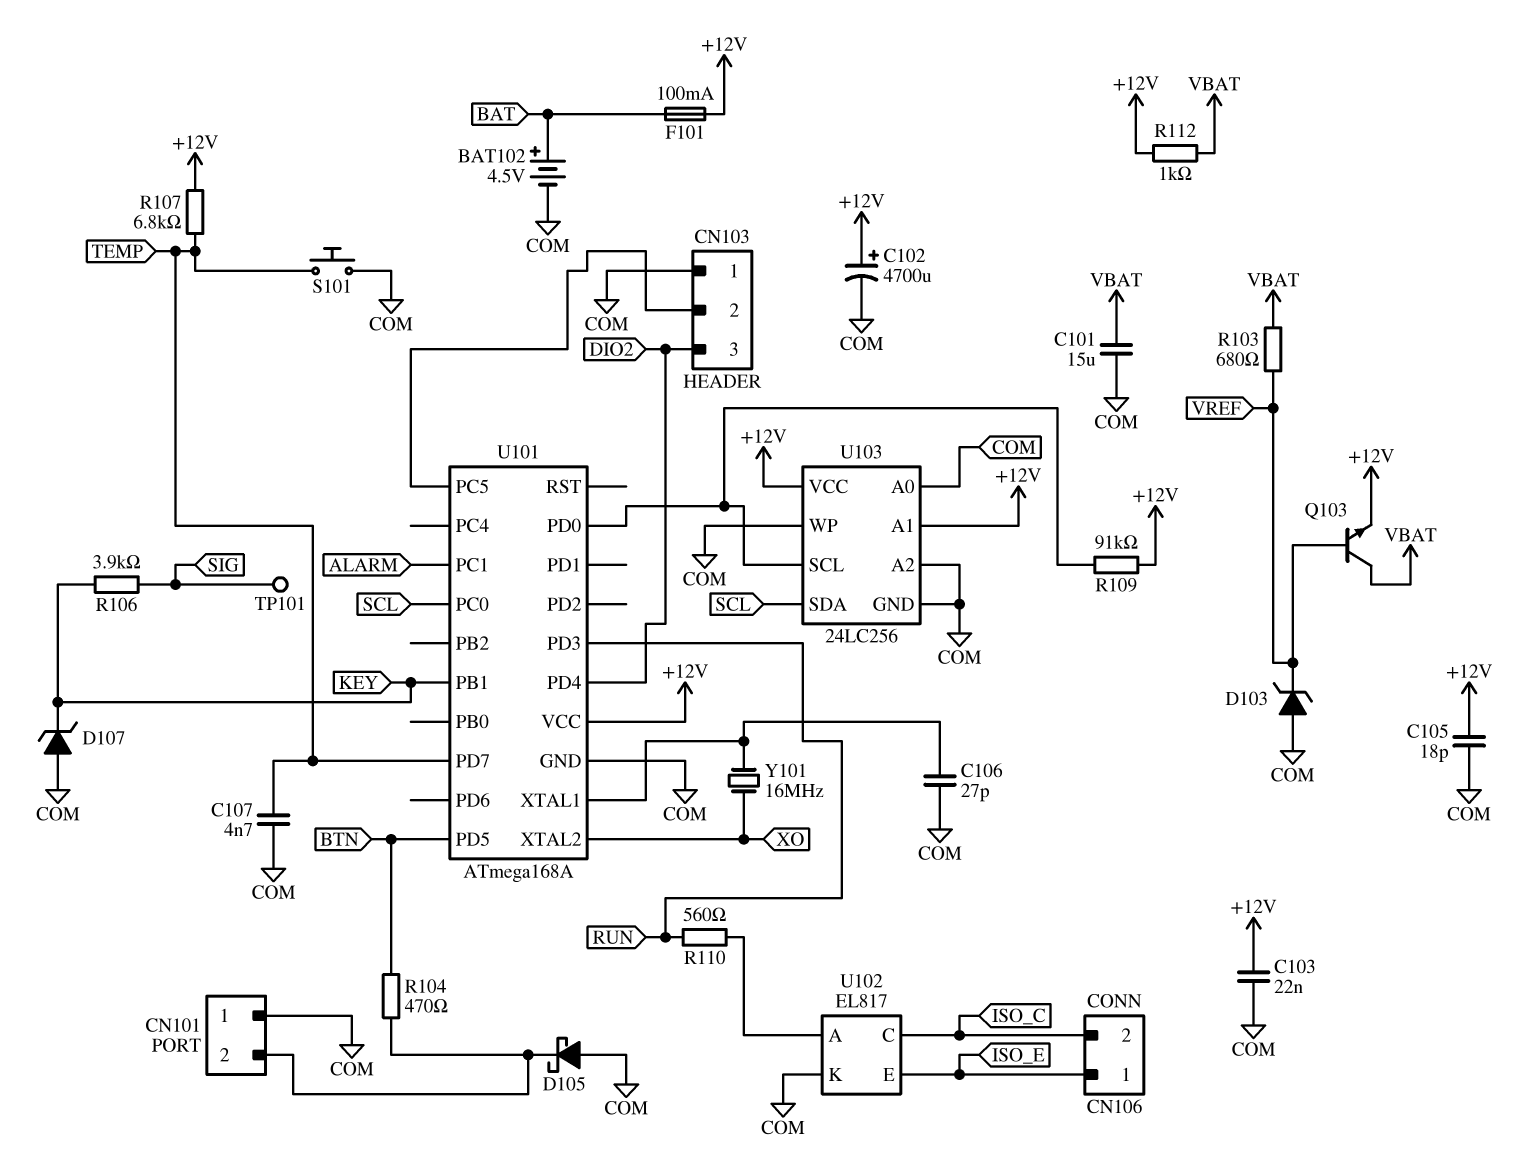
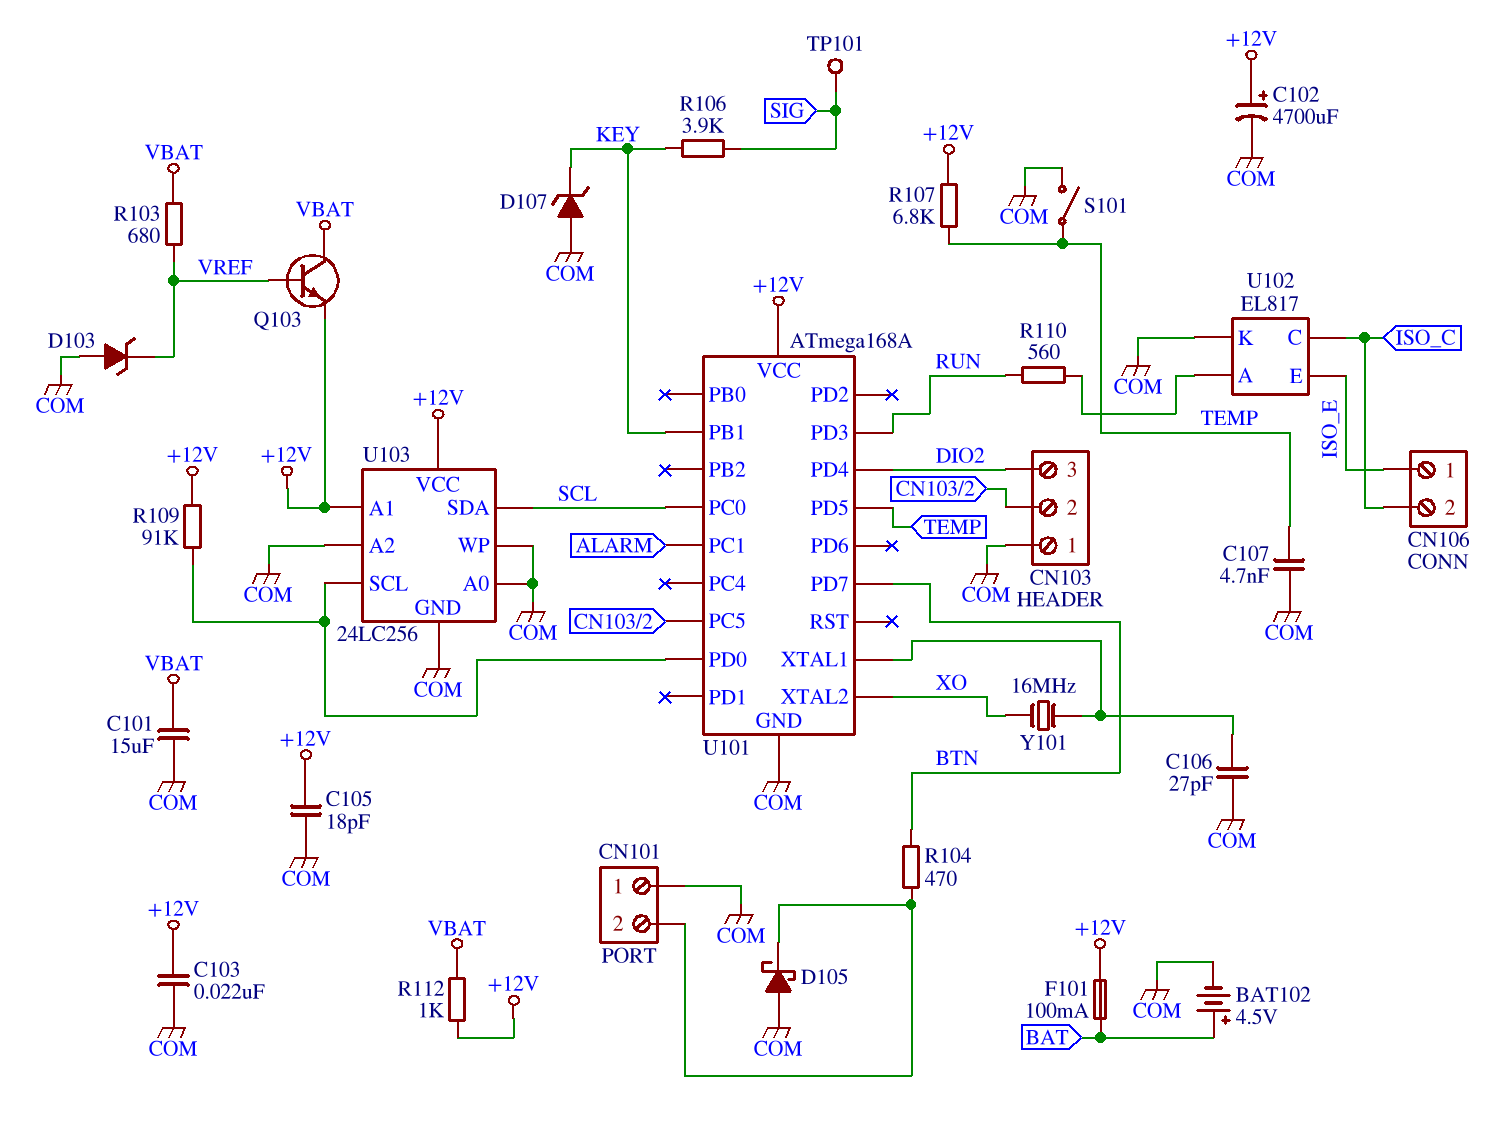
S101: button (COM, TEMP) -> switch (COM, TEMP)
U101 pin PD5: BTN -> TEMP
U101 pin PD7: TEMP -> BTN

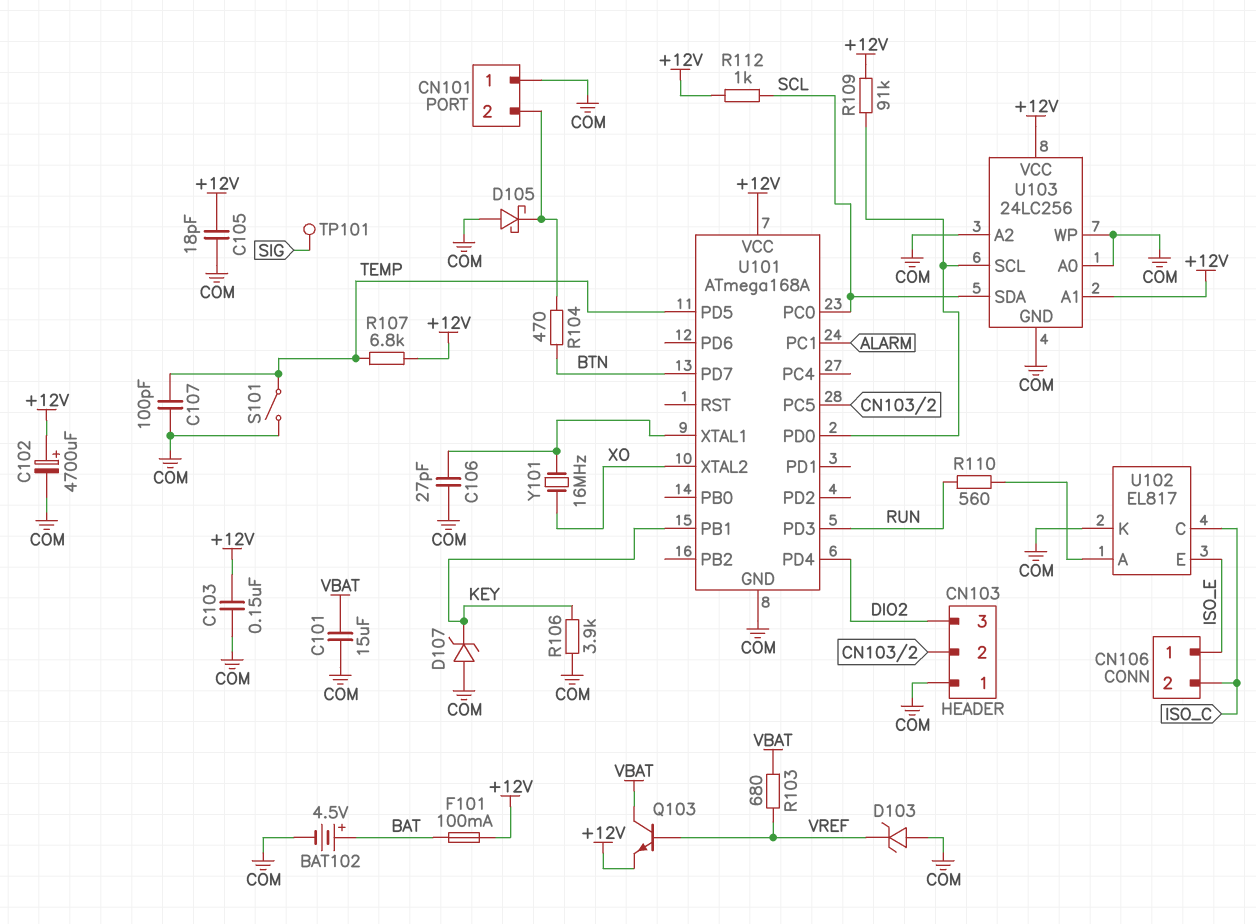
C103: 22nF (+12V, COM) -> 150nF (+12V, COM)
C107: 4.7nF (COM, TEMP) -> 100pF (COM, TEMP)
R106: 3.9k (KEY, SIG) -> 3.9k (COM, KEY)
R112: 1k (+12V, VBAT) -> 1k (+12V, SCL)

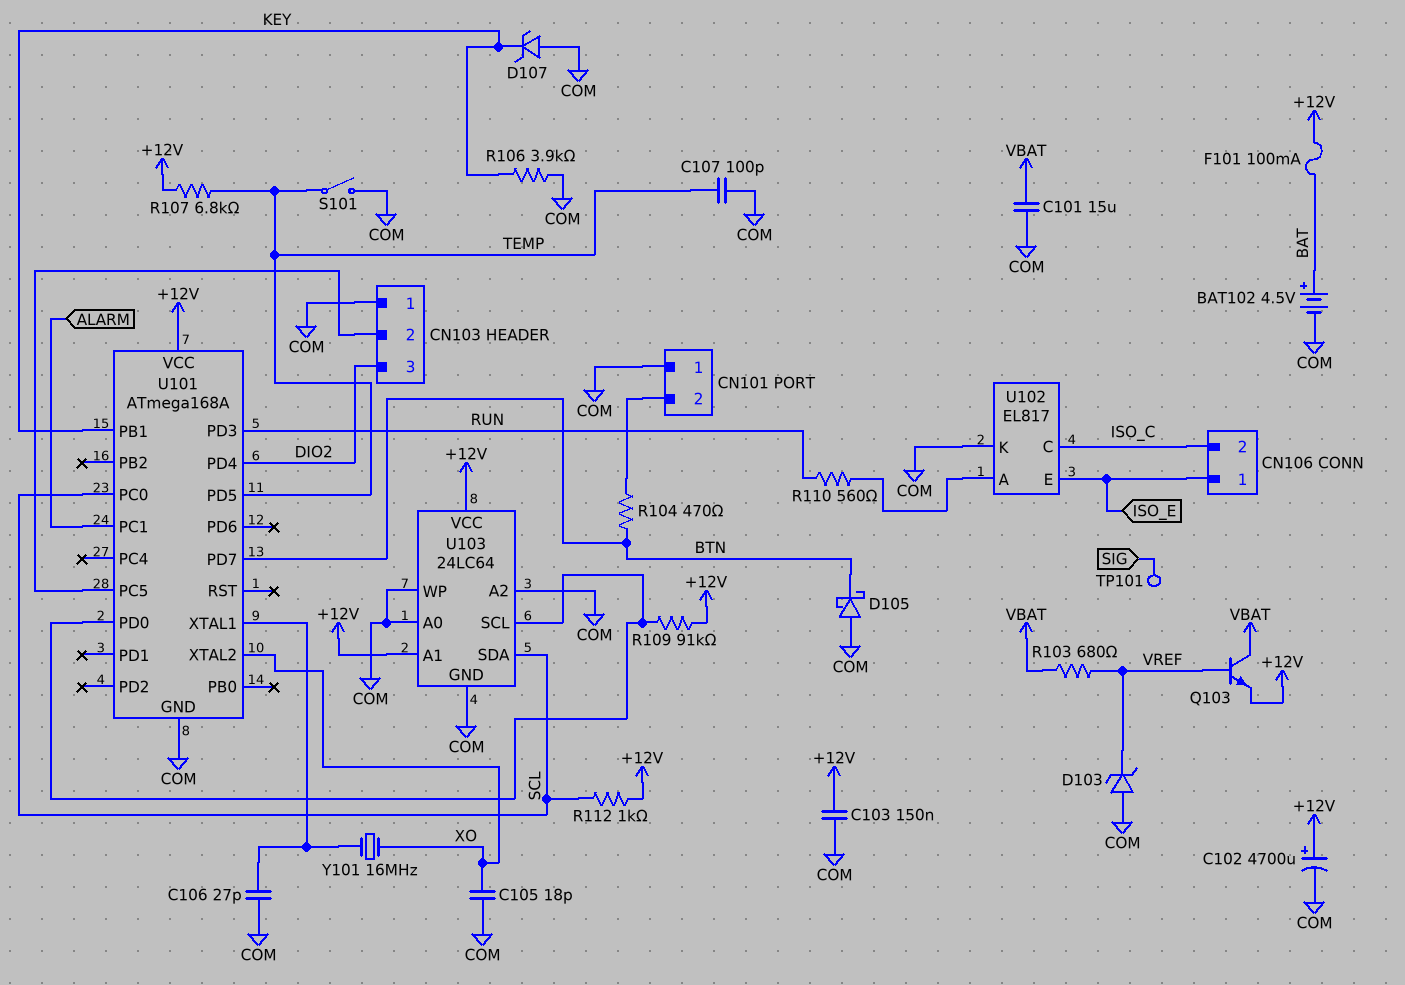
C105: 18pF (+12V, COM) -> 18pF (COM, XO)
D105: schottky (A COM, K CN101/2) -> schottky (A COM, K BTN)
U103: 24LC256 -> 24LC64

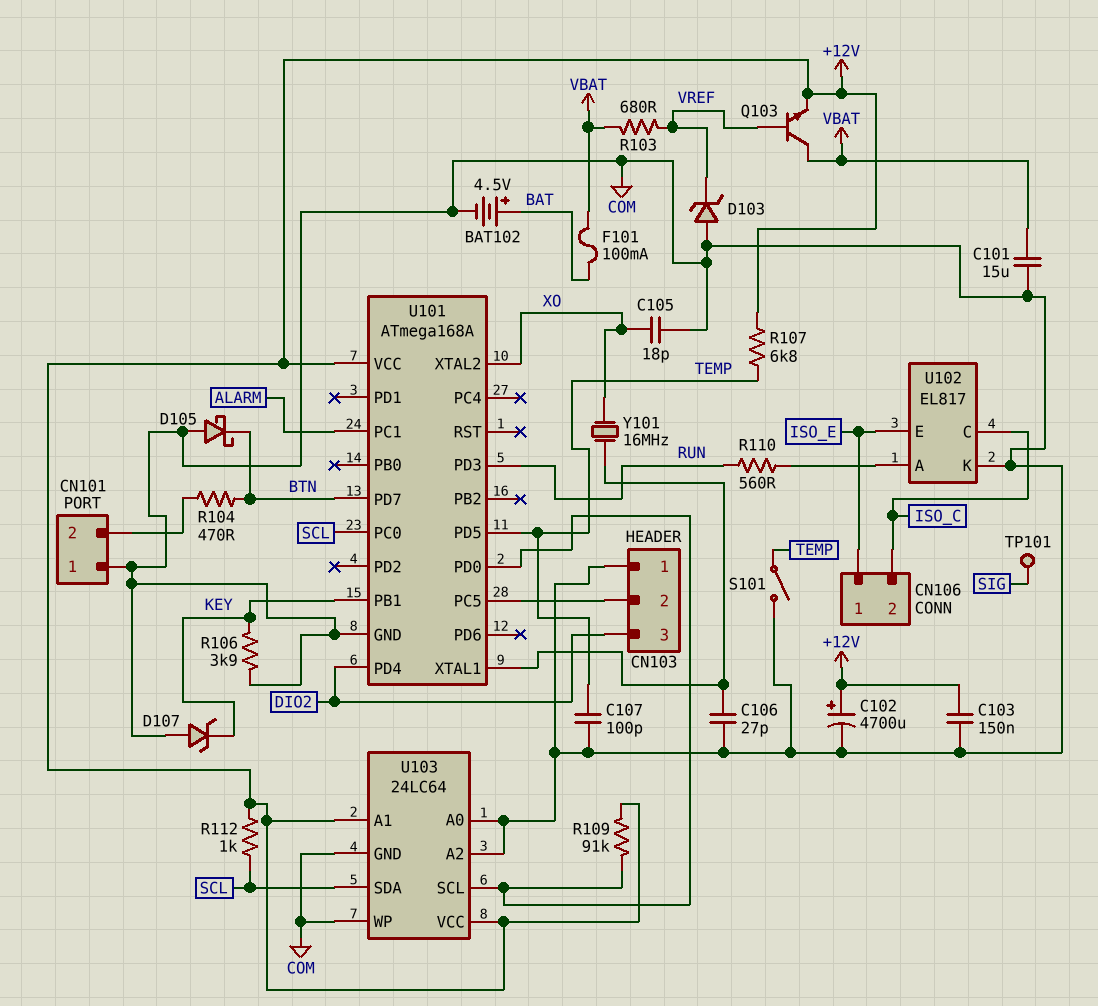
F101: 100mA (+12V, BAT) -> 100mA (BAT, VBAT)

